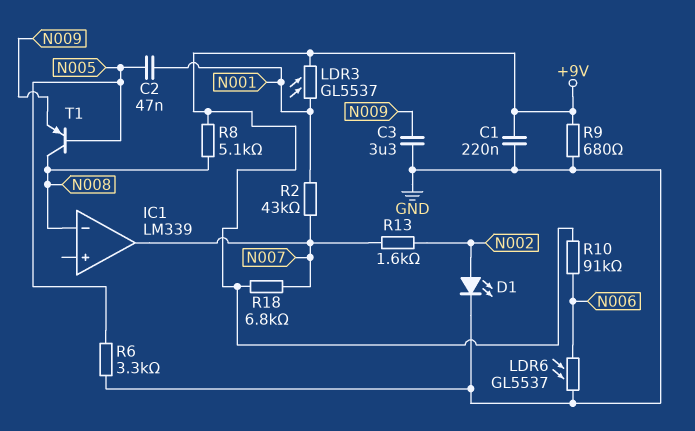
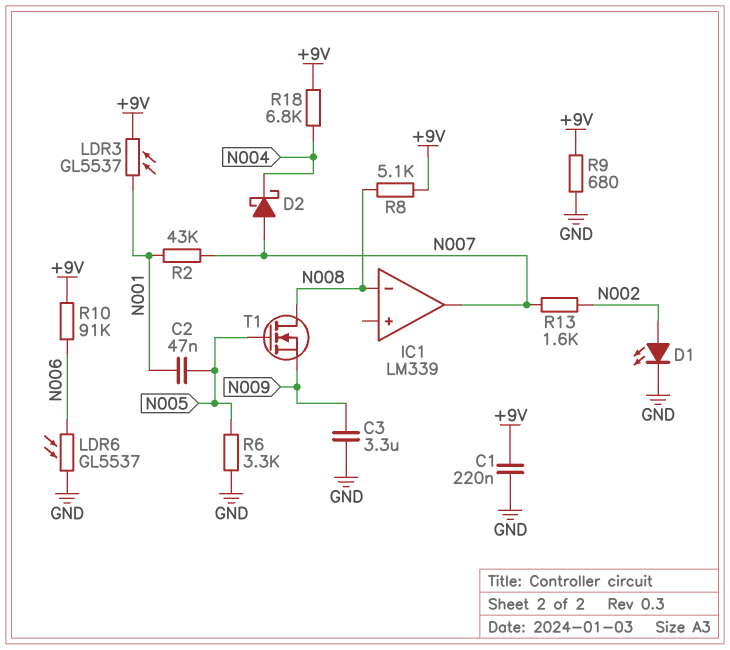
D2: none -> schottky (A N007, K N004)
R18: 6.8k (+9V, N007) -> 6.8k (+9V, N004)
T1: PNP (B N005, C N008, E N009) -> NMOS (G N005, D N008, S N009)

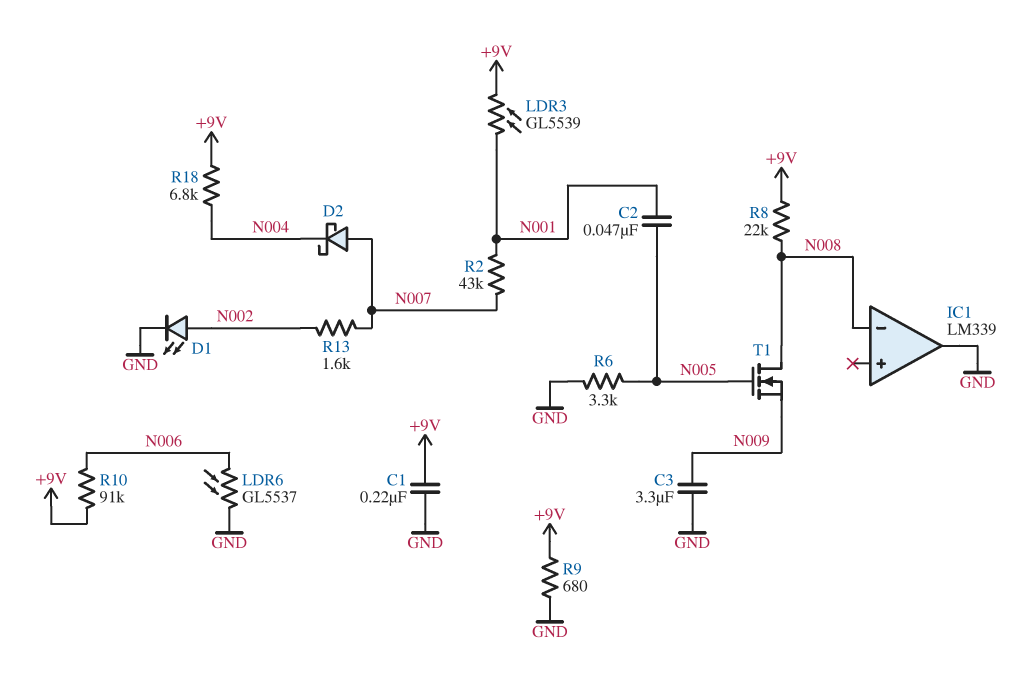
IC1 pin out: N007 -> GND
LDR3: GL5537 (+9V, N001) -> GL5539 (+9V, N001)
R8: 5.1k (+9V, N008) -> 22k (+9V, N008)

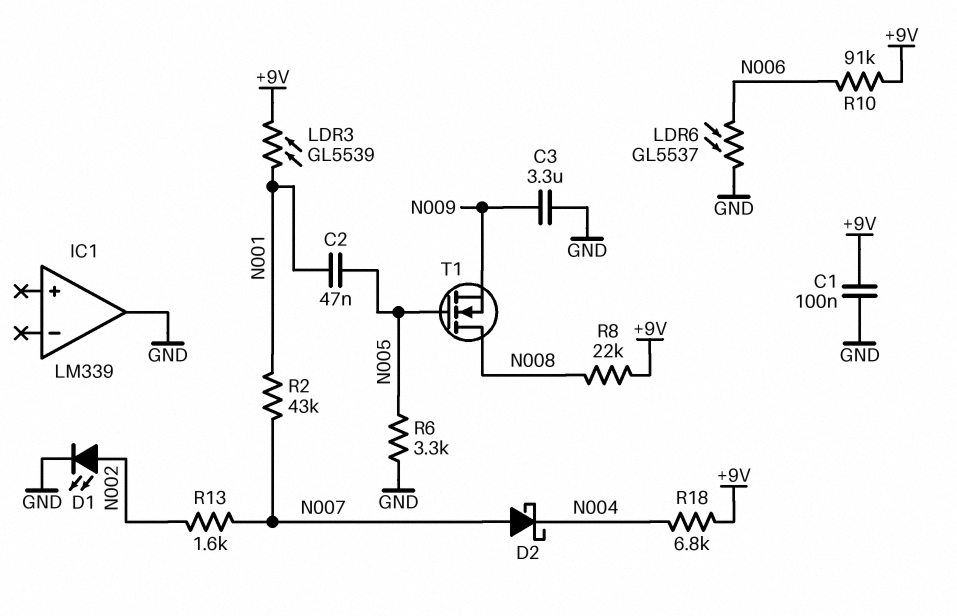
C1: 220nF (+9V, GND) -> 100nF (+9V, GND)
IC1 pin in-: N008 -> none
R9: 680 (+9V, GND) -> none

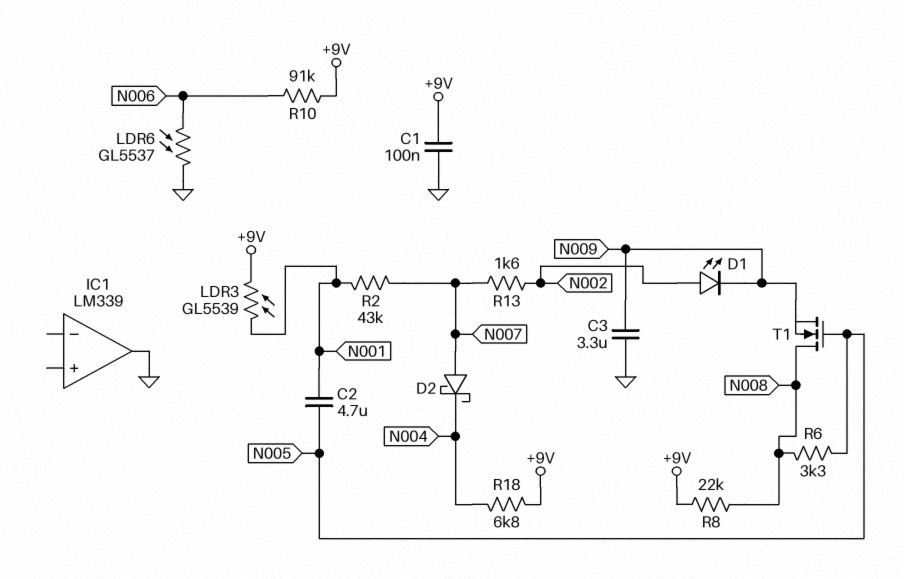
C2: 47nF (N001, N005) -> 4.7uF (N001, N005)
D1: LED (A N002, K GND) -> LED (A N002, K N009)
R6: 3.3k (GND, N005) -> 3.3k (N005, N008)

